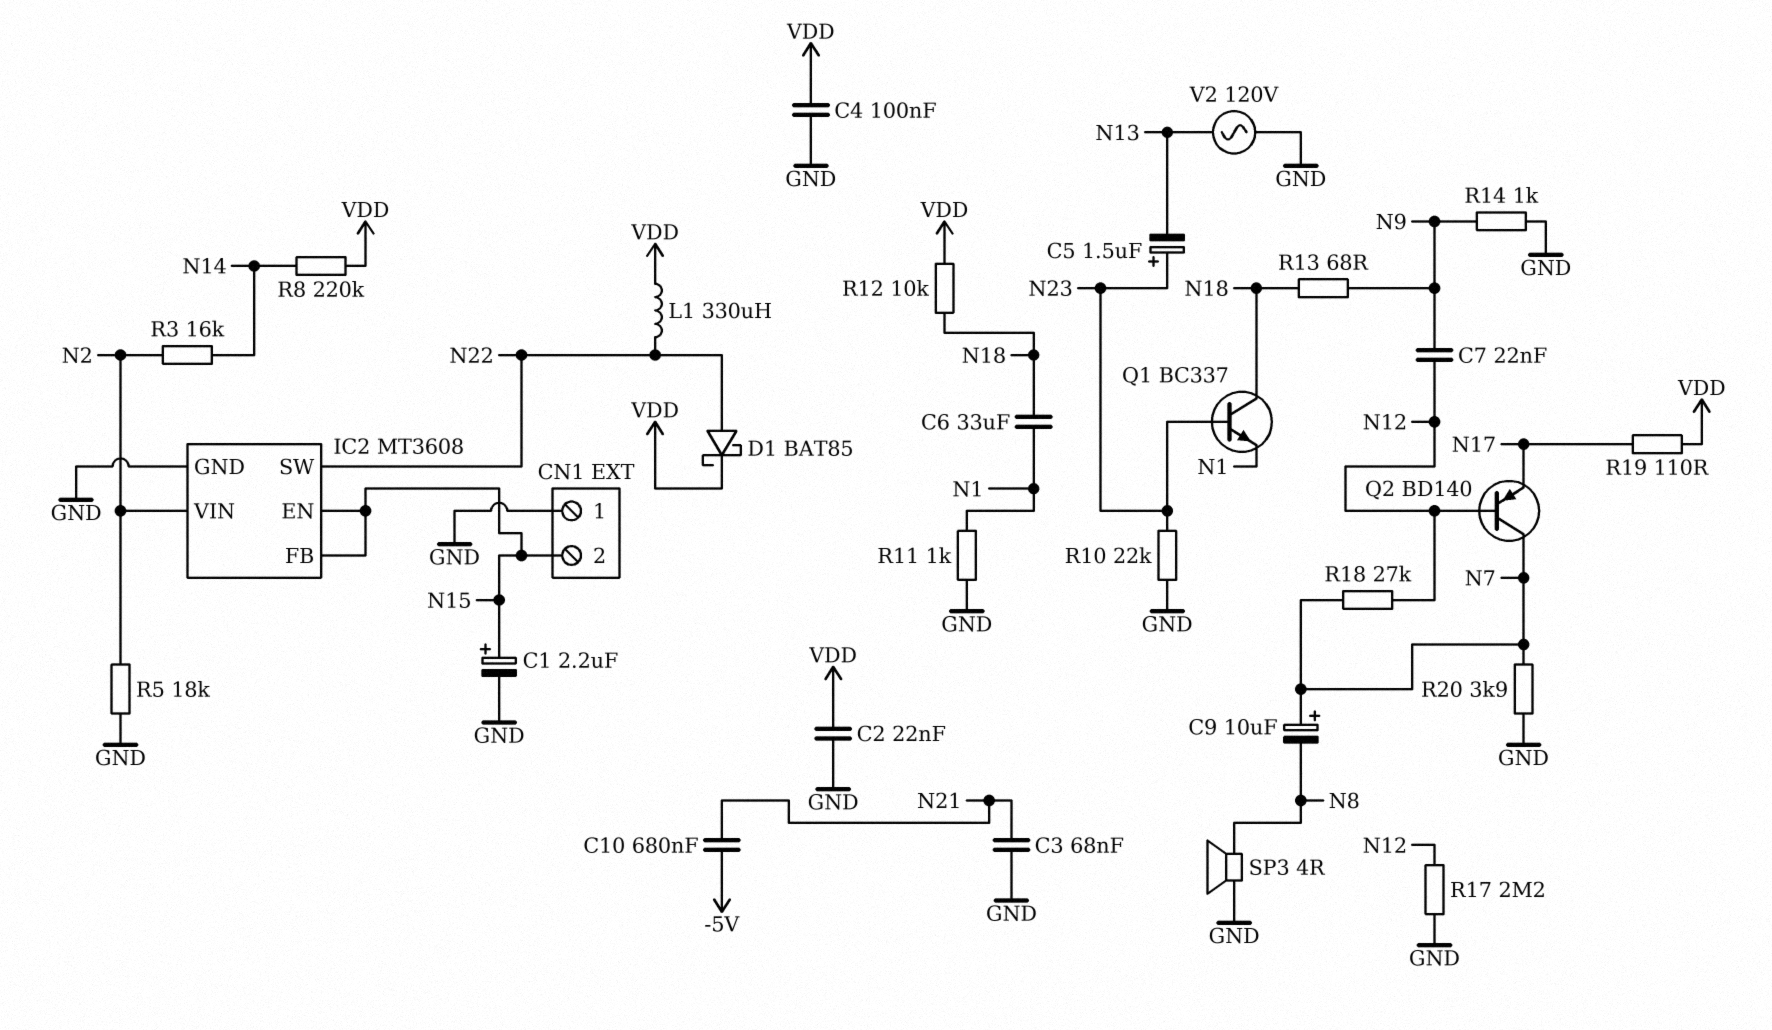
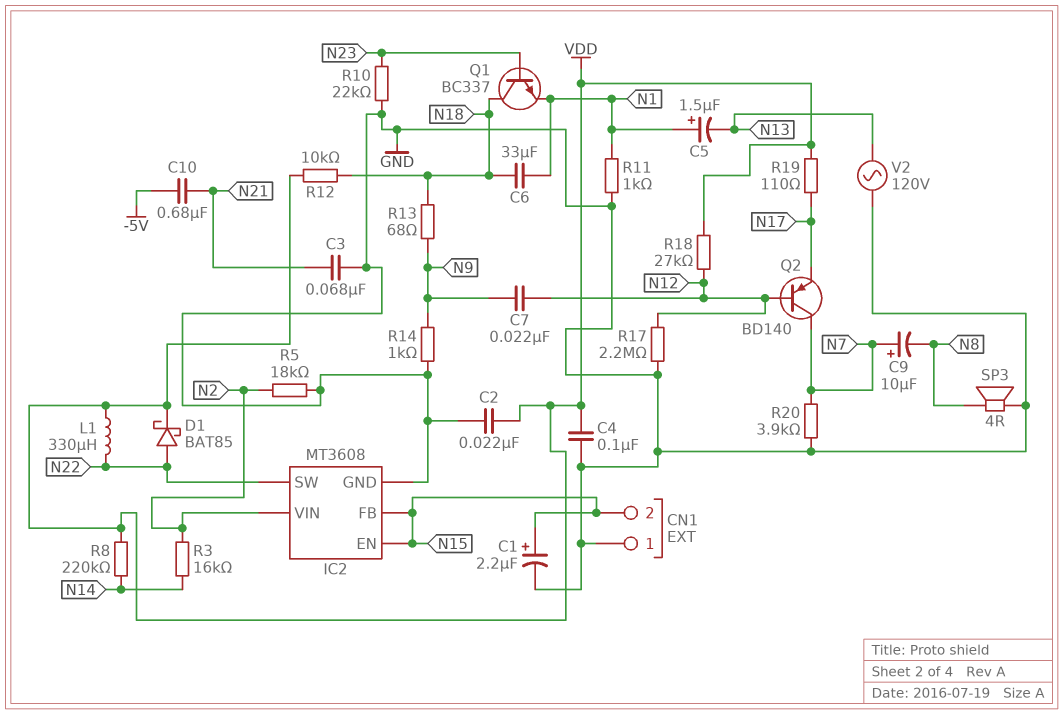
C5: 1.5uF (plus N23, minus N13) -> 1.5uF (plus N1, minus N13)
R18: 27k (N7, N12) -> 27k (N12, VDD)

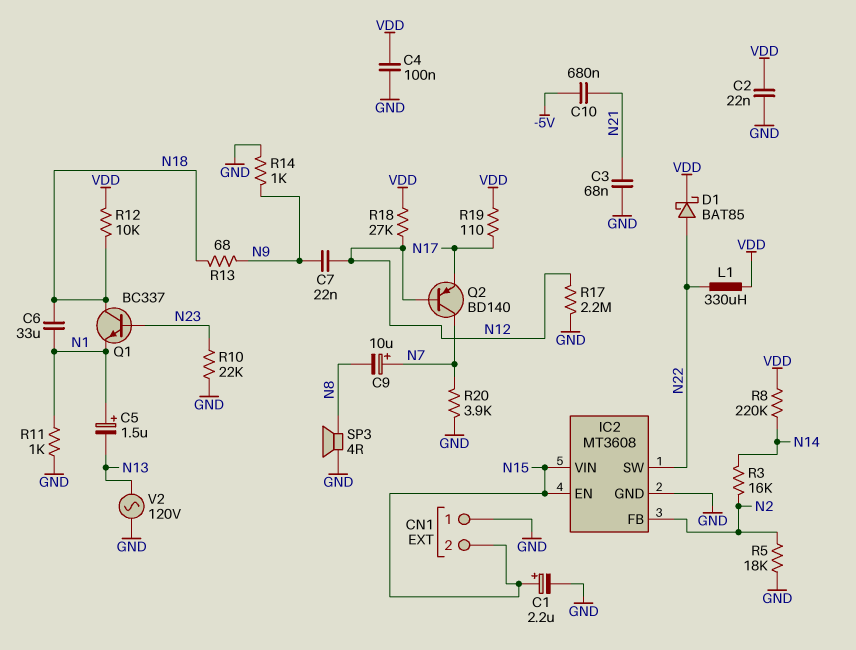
IC2 pin FB: N15 -> N2
IC2 pin VIN: N2 -> N15

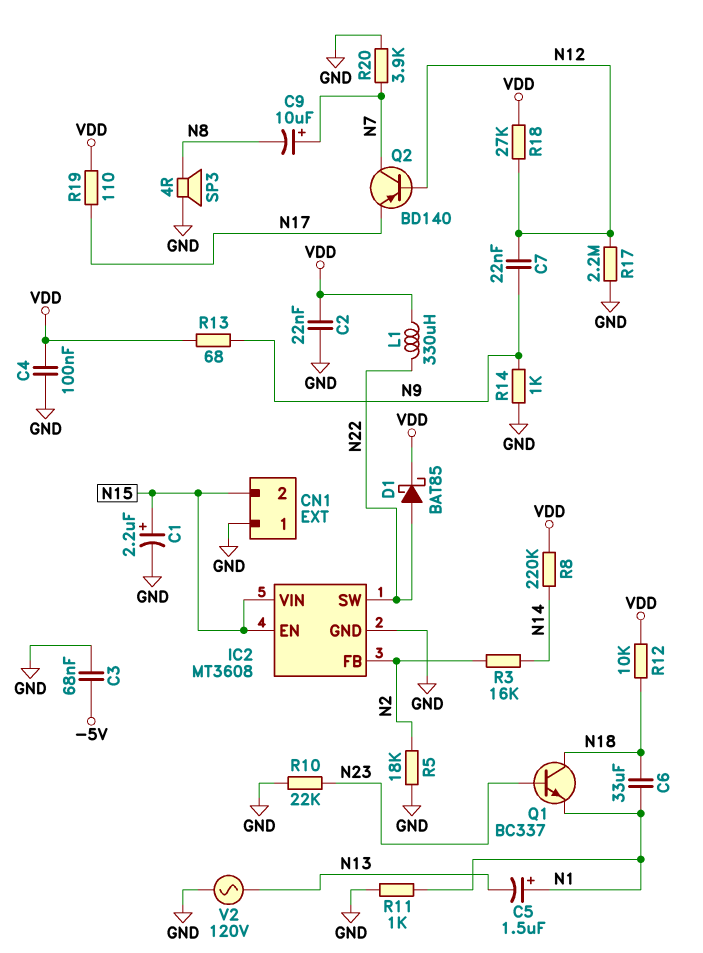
C3: 68nF (GND, N21) -> 68nF (-5V, GND)
C10: 680nF (-5V, N21) -> none
R13: 68 (N9, N18) -> 68 (N9, VDD)

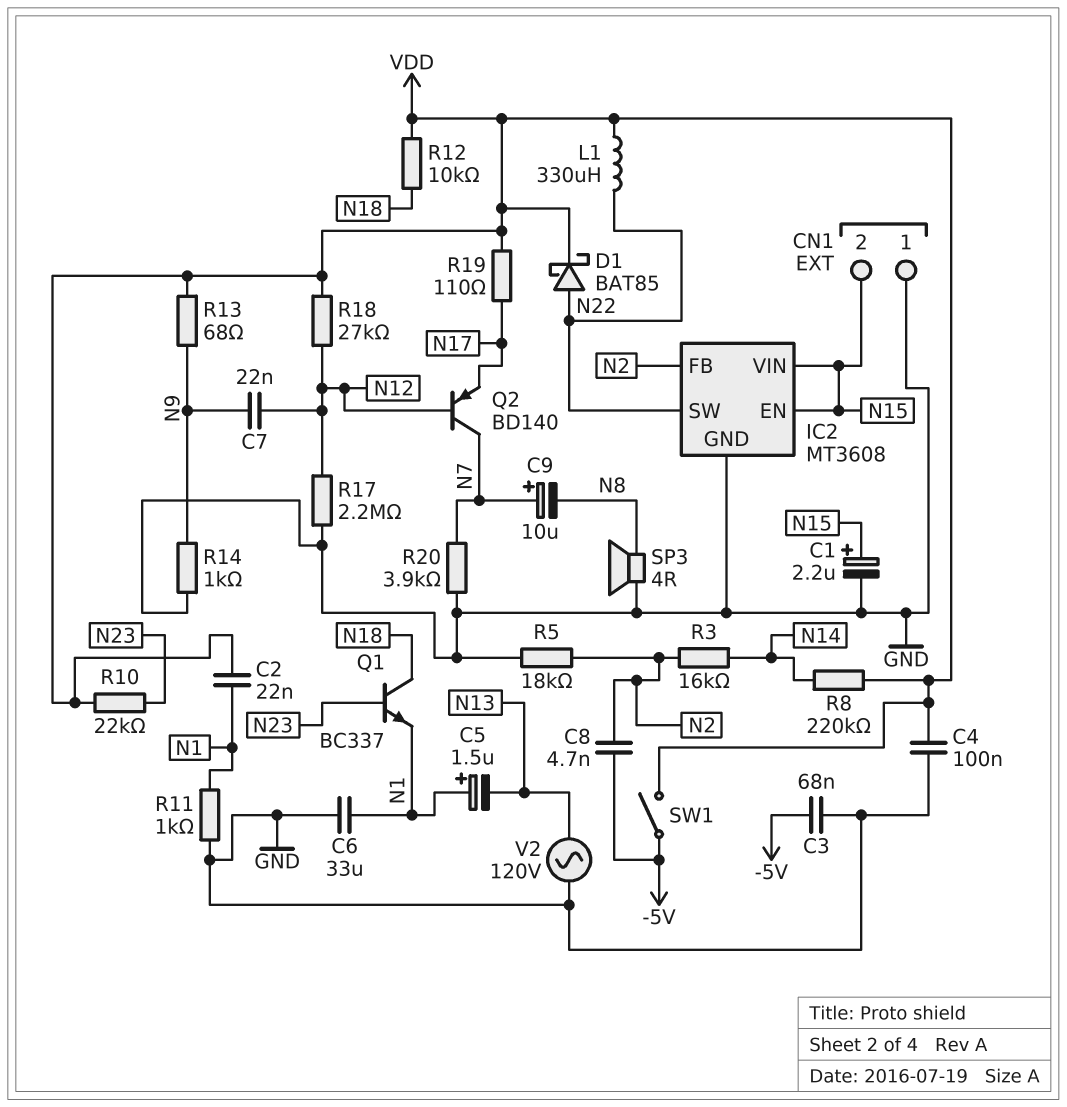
C2: 22nF (GND, VDD) -> 22nF (N1, VDD)
C6: 33uF (N1, N18) -> 33uF (GND, N1)
C8: none -> 4.7nF (-5V, N2)
R10: 22k (GND, N23) -> 22k (N23, VDD)
SW1: none -> switch (-5V, VDD)

